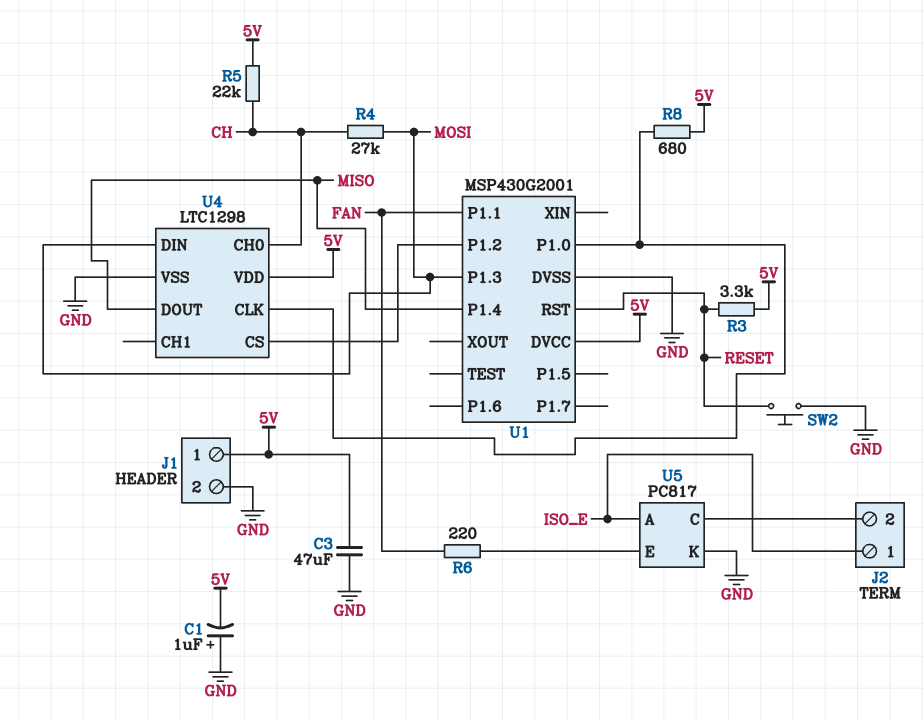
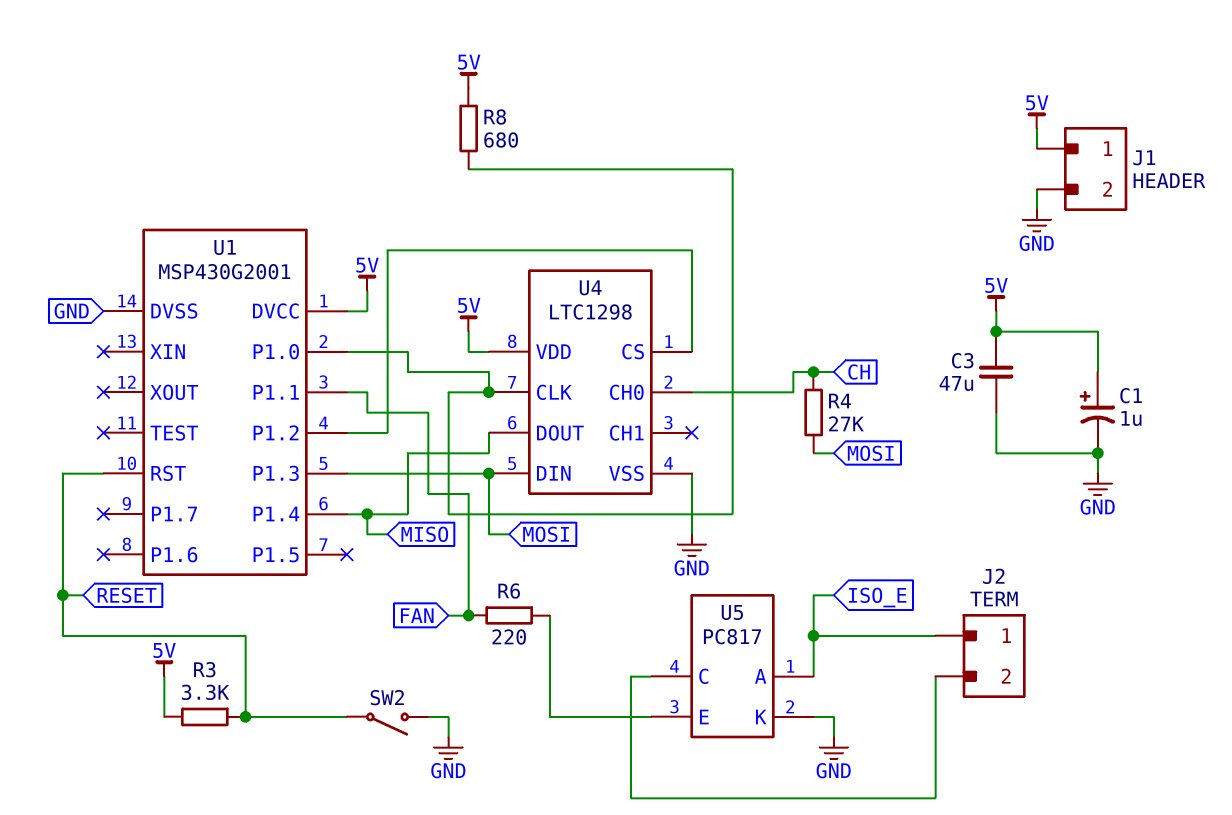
C1: 1uF (plus GND, minus 5V) -> 1uF (plus 5V, minus GND)
R5: 22k (5V, CH) -> none
SW2: button (GND, RESET) -> switch (GND, RESET)

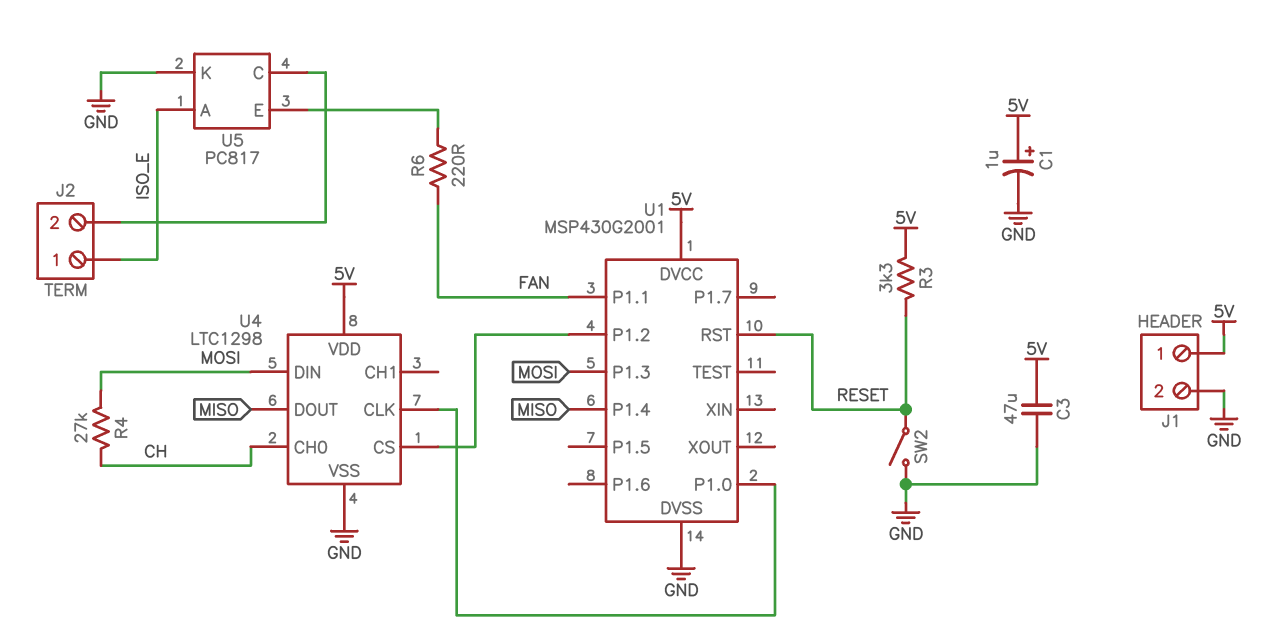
R8: 680 (5V, U1/P1.0) -> none

